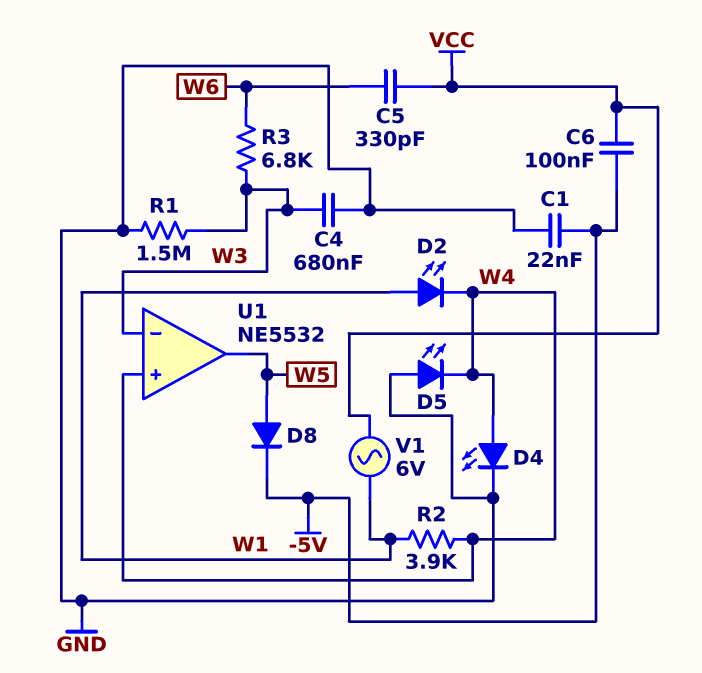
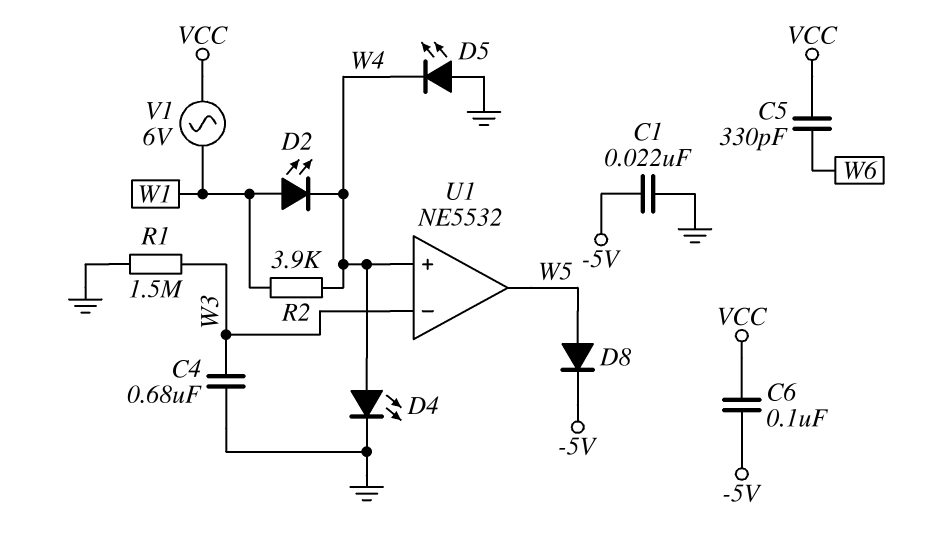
R3: 6.8k (W3, W6) -> none

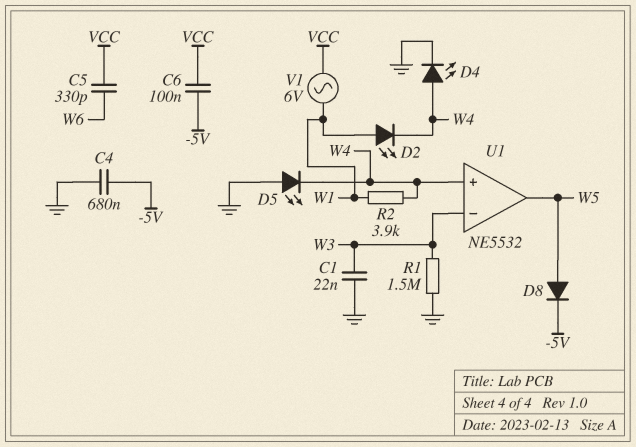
C1: 22nF (-5V, GND) -> 22nF (GND, W3)
C4: 680nF (GND, W3) -> 680nF (-5V, GND)

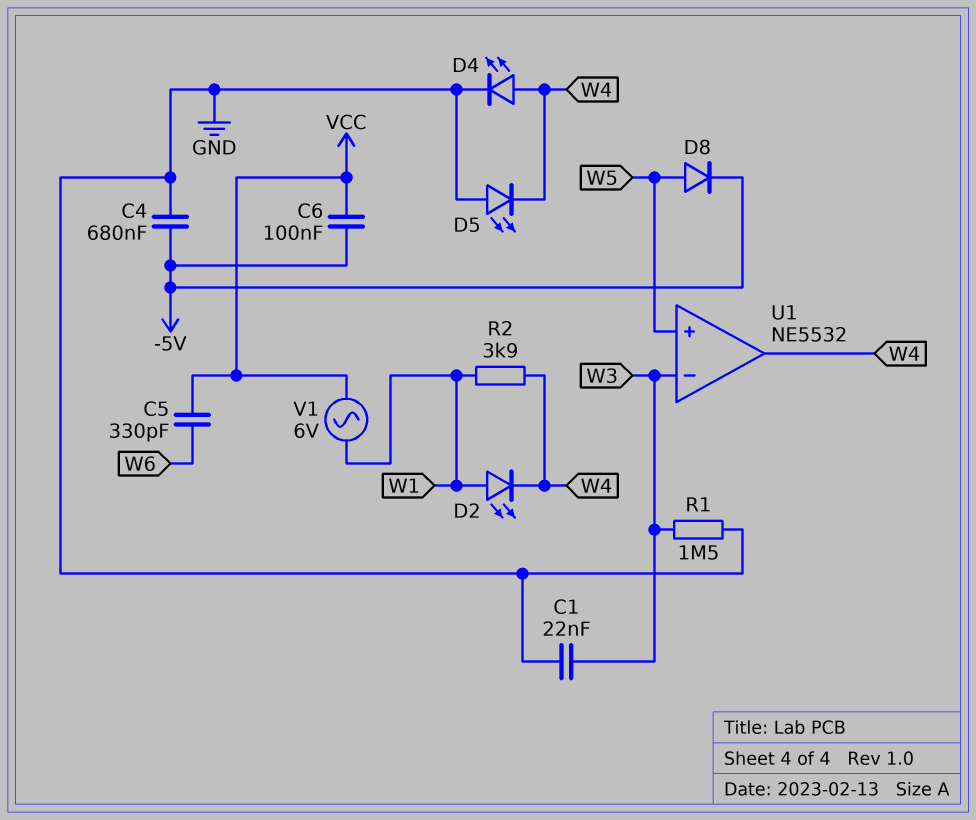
U1 pin in+: W4 -> W5
U1 pin out: W5 -> W4

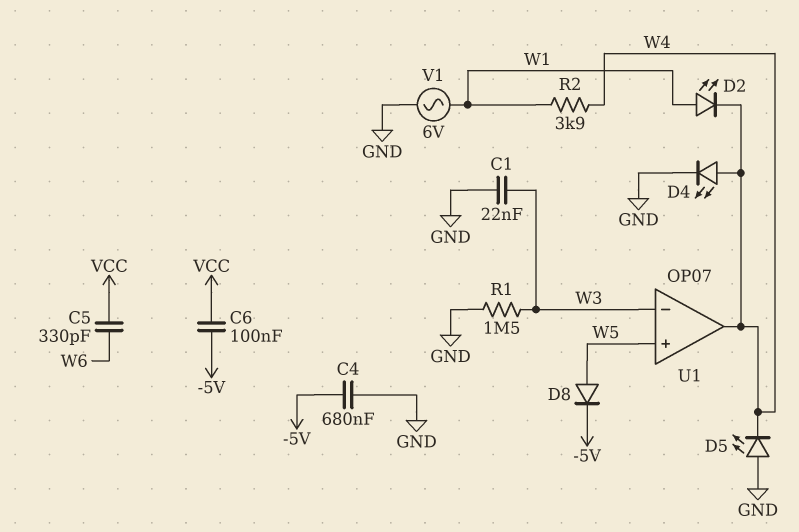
U1: NE5532 -> OP07
V1: AC 6V (VCC, W1) -> AC 6V (GND, W1)

